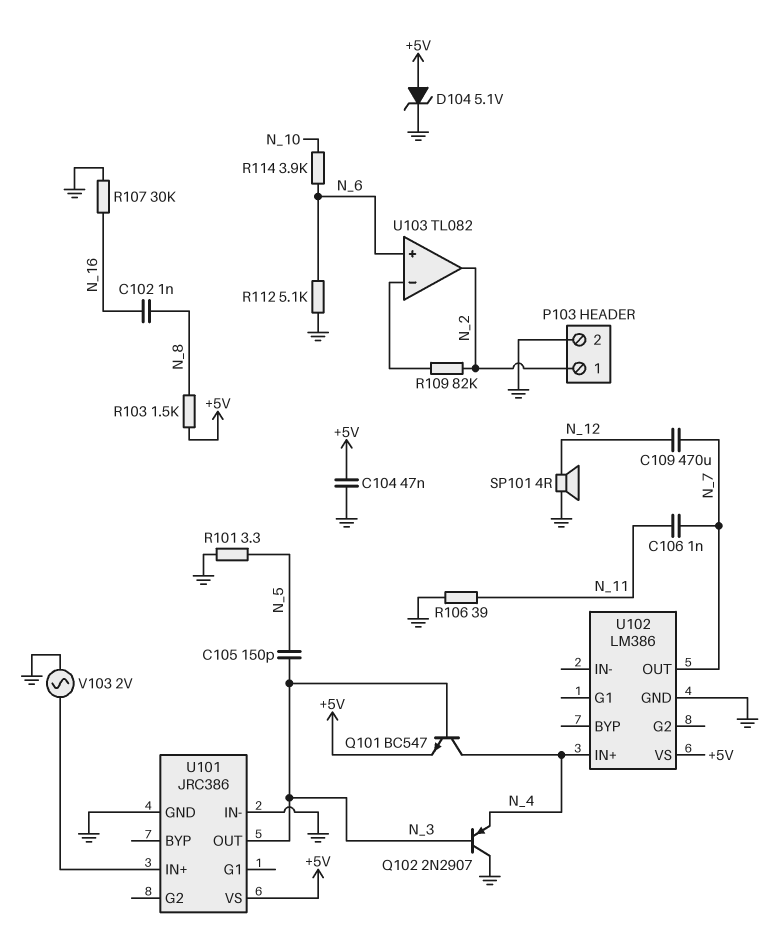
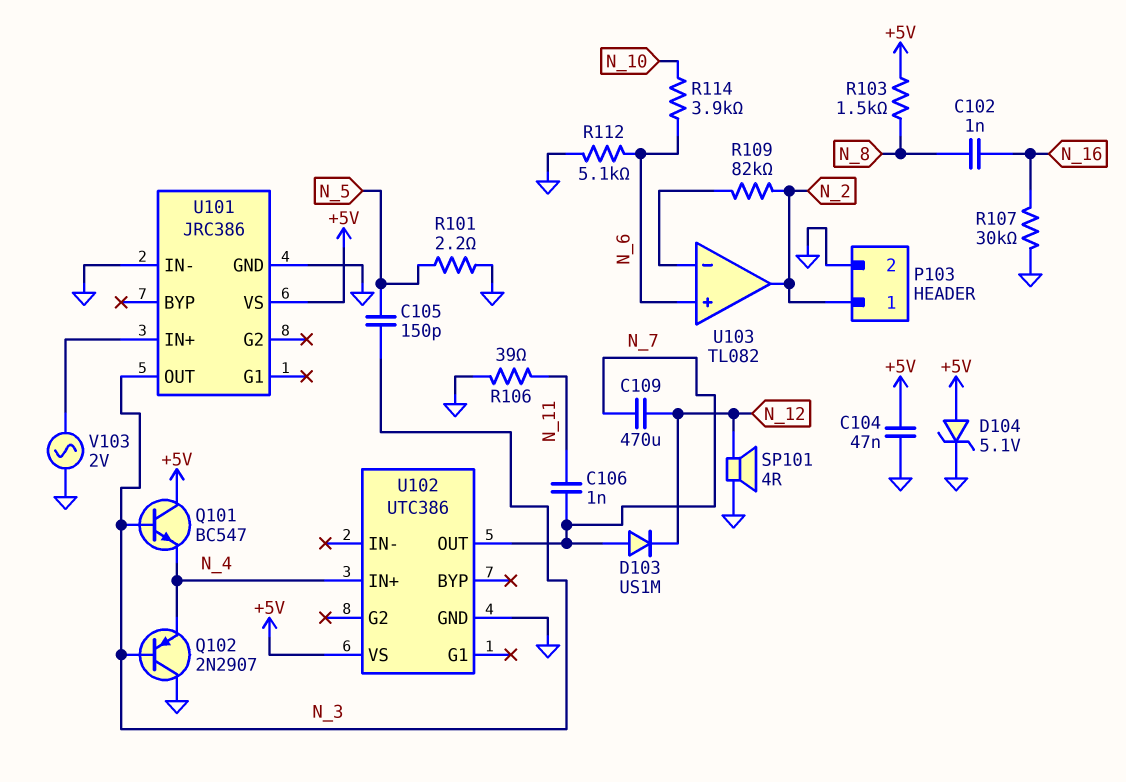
D103: none -> diode US1M (A N_7, K N_12)
Q101: NPN BC547 (B N_3, C N_4, E +5V) -> NPN BC547 (B N_3, C +5V, E N_4)
R101: 3.3 (GND, N_5) -> 2.2 (GND, N_5)
U102: LM386 -> UTC386

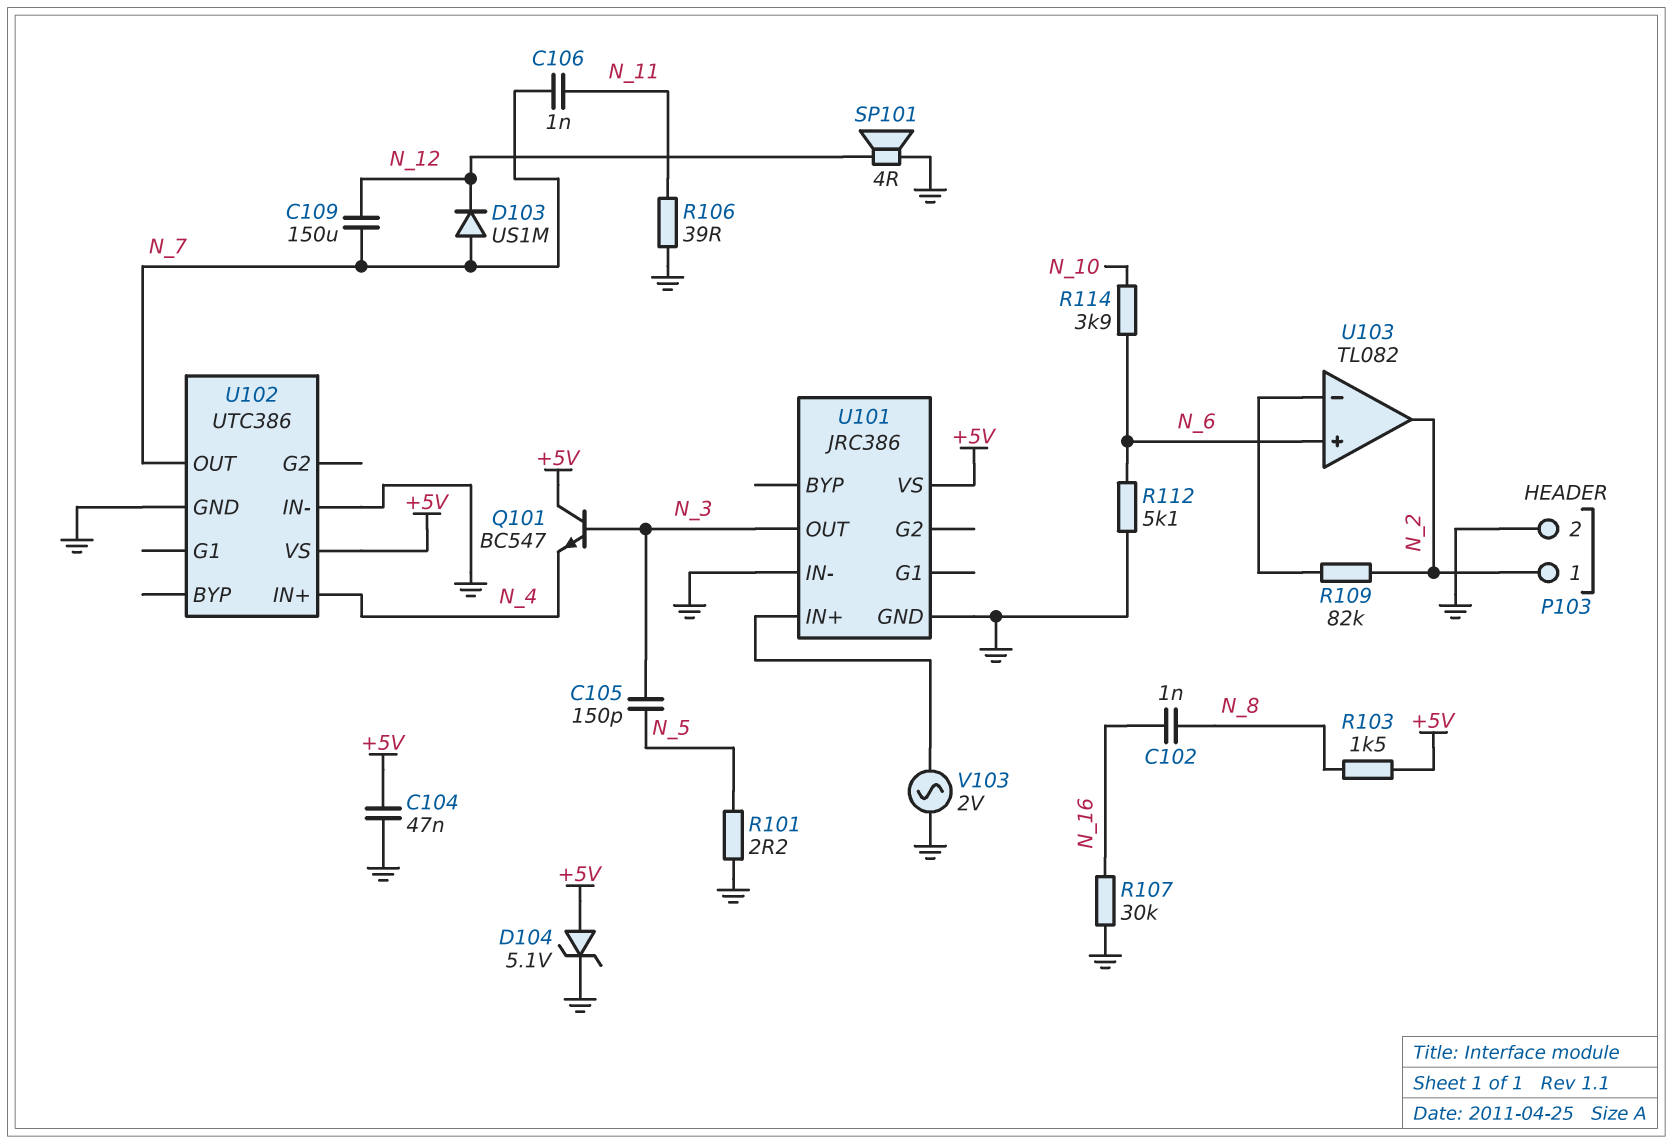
C109: 470uF (N_7, N_12) -> 150uF (N_7, N_12)
Q102: PNP 2N2907 (B N_3, C GND, E N_4) -> none
U102 pin IN-: none -> GND

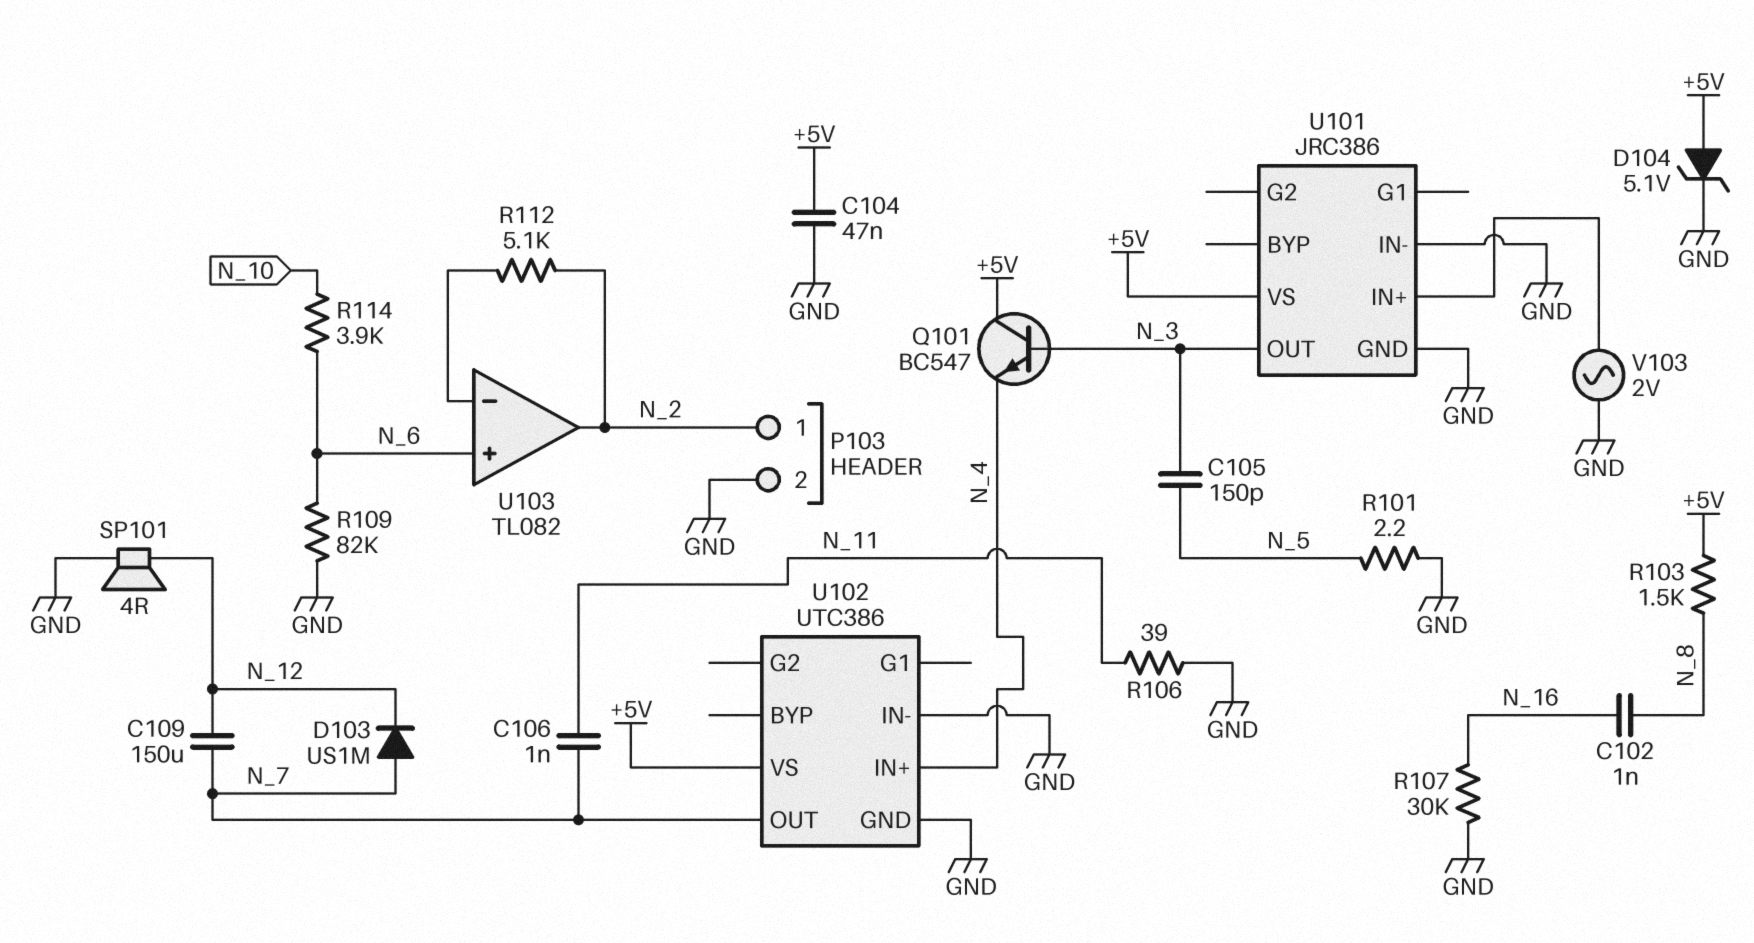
R109: 82k (N_2, U103/in-) -> 82k (GND, N_6)
R112: 5.1k (GND, N_6) -> 5.1k (N_2, U103/in-)

